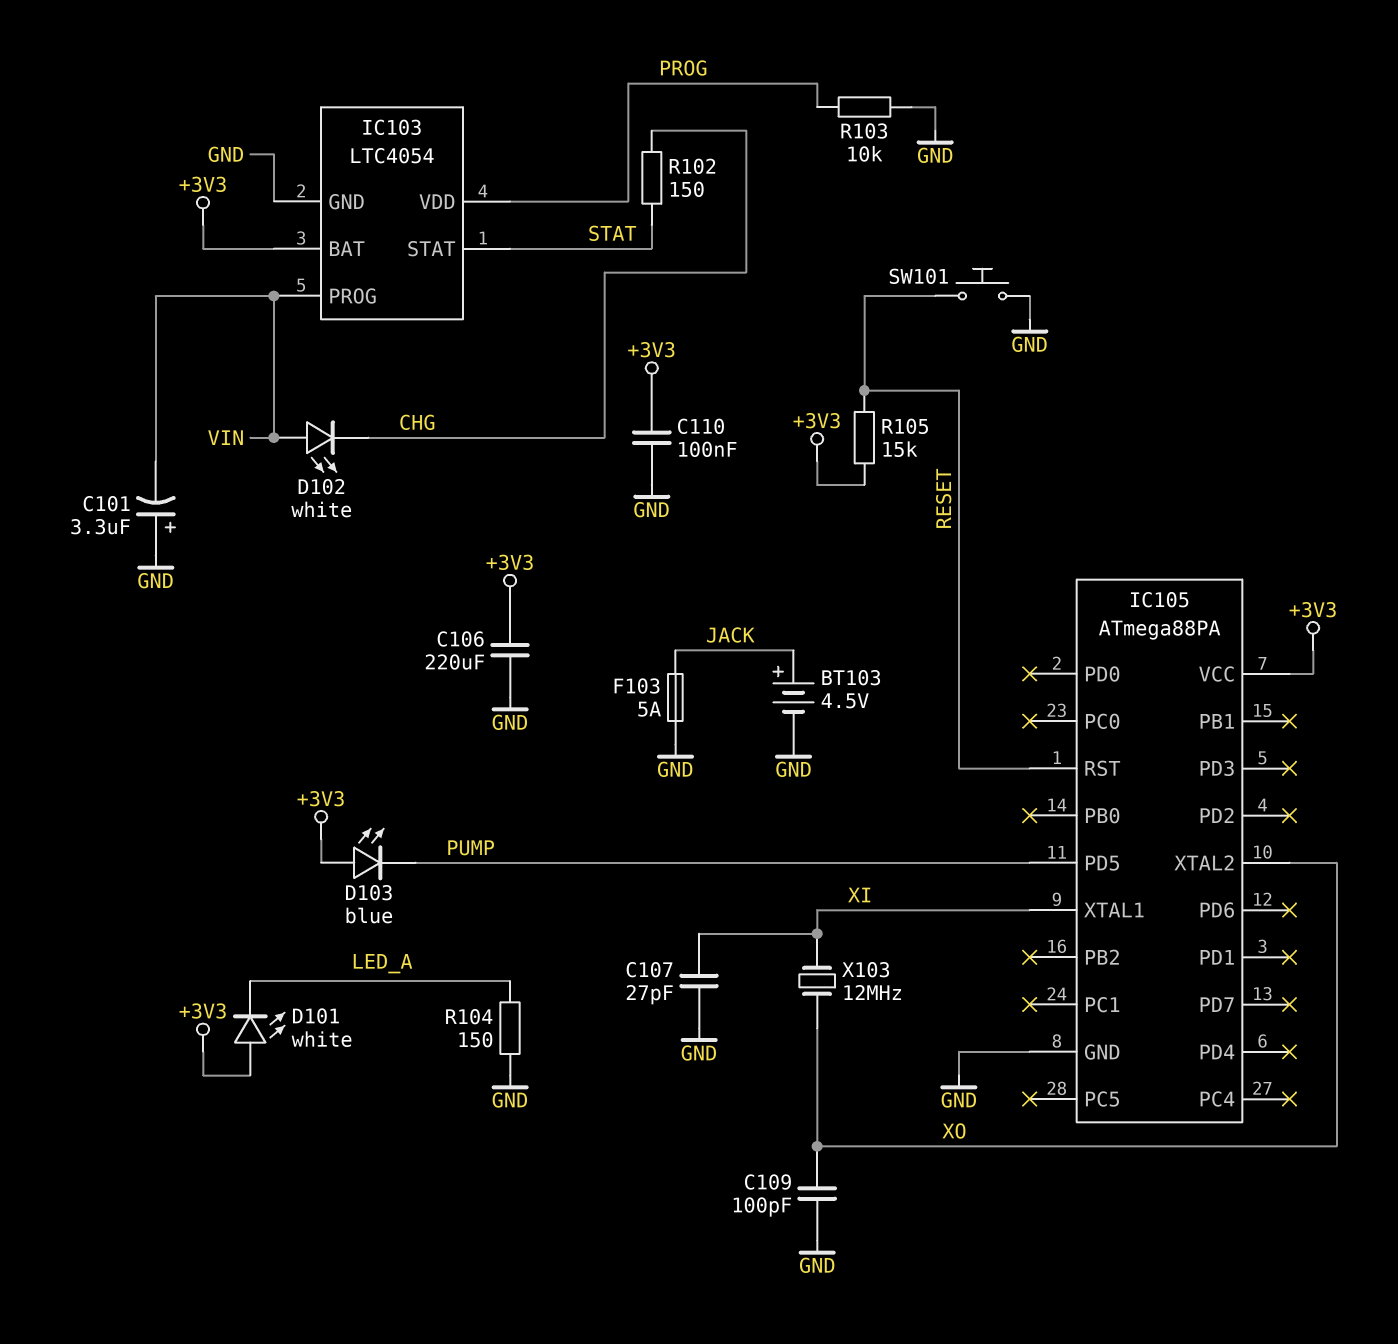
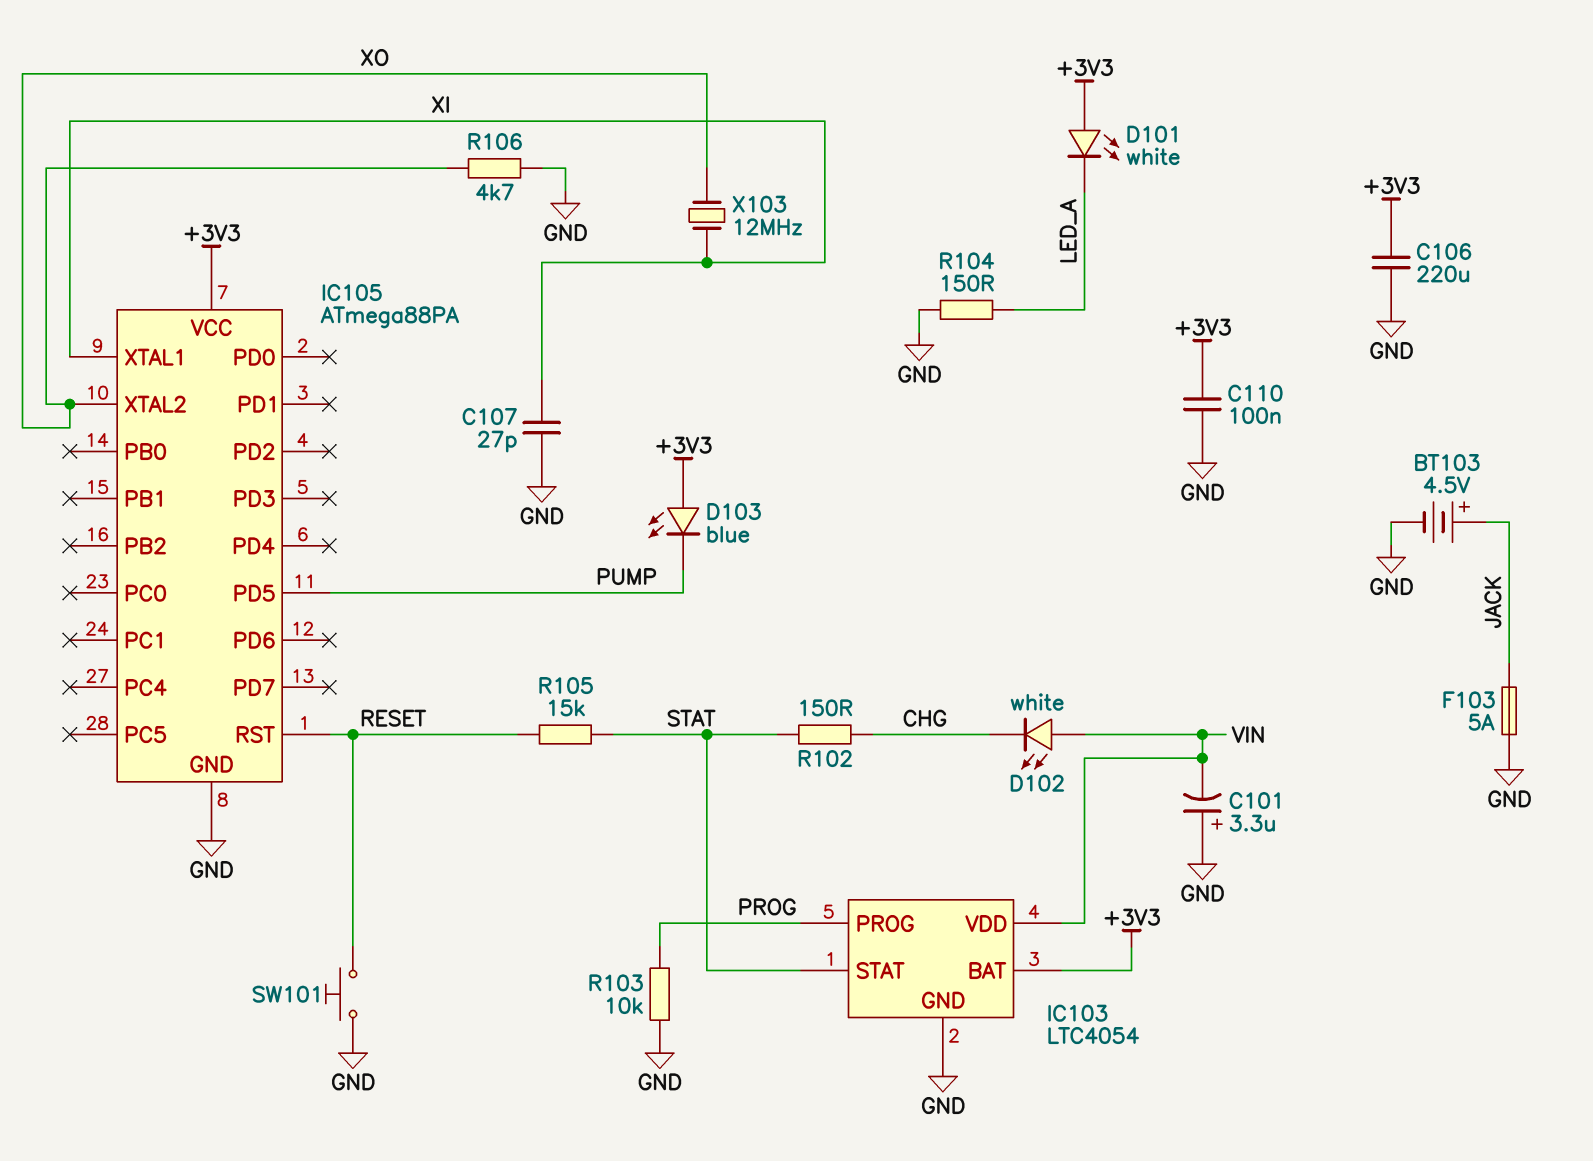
C109: 100pF (GND, XO) -> none
IC103 pin PROG: VIN -> PROG
IC103 pin VDD: PROG -> VIN
R105: 15k (+3V3, RESET) -> 15k (RESET, STAT)
R106: none -> 4.7k (GND, XO)

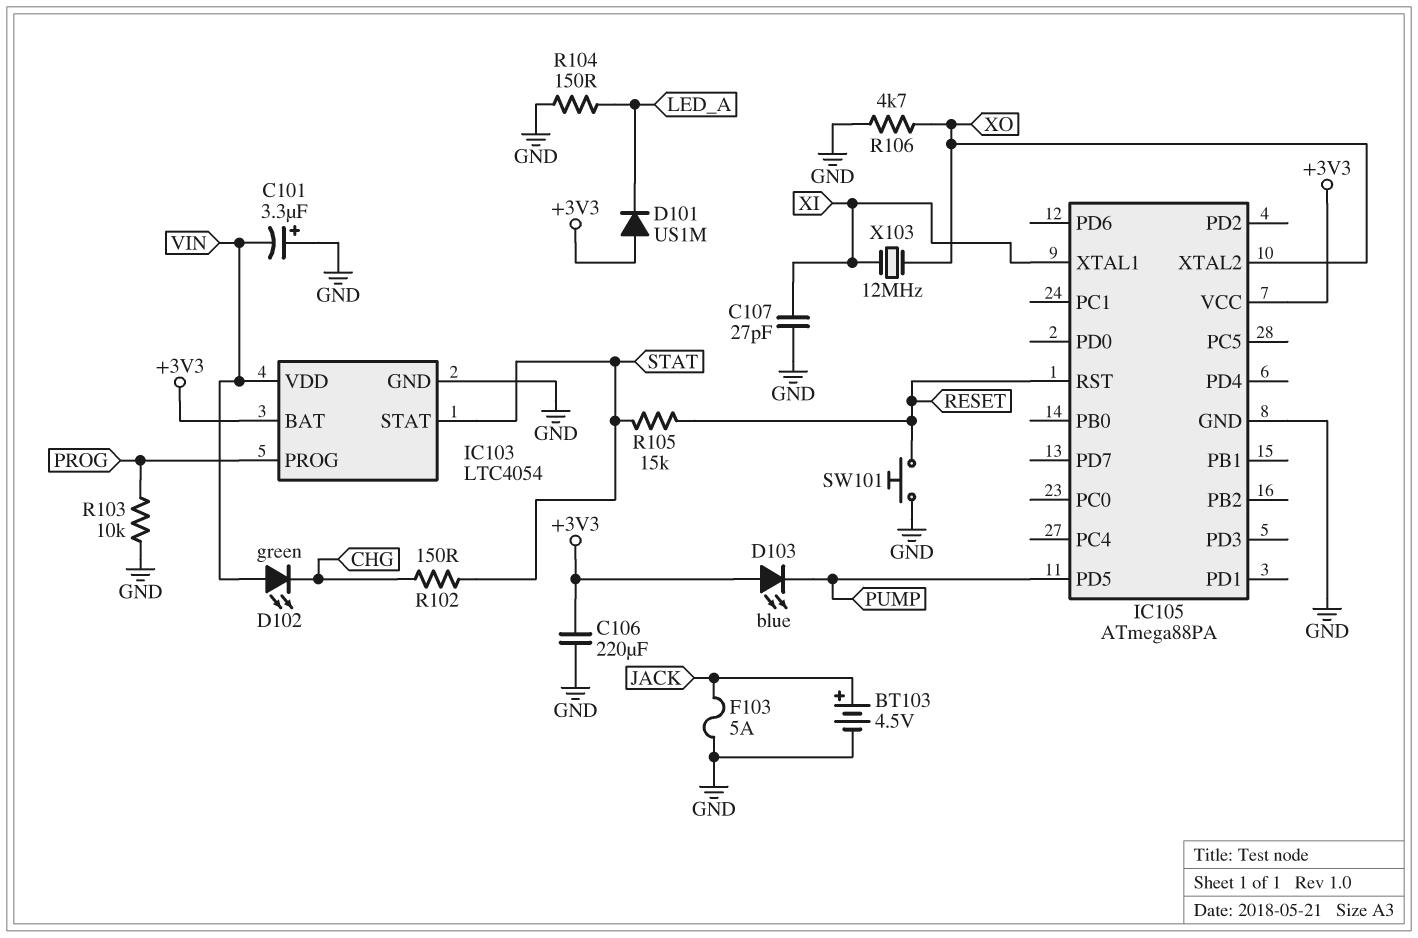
C110: 100nF (+3V3, GND) -> none
D101: LED white (A +3V3, K LED_A) -> diode US1M (A +3V3, K LED_A)
D102: LED white (A VIN, K CHG) -> LED green (A VIN, K CHG)

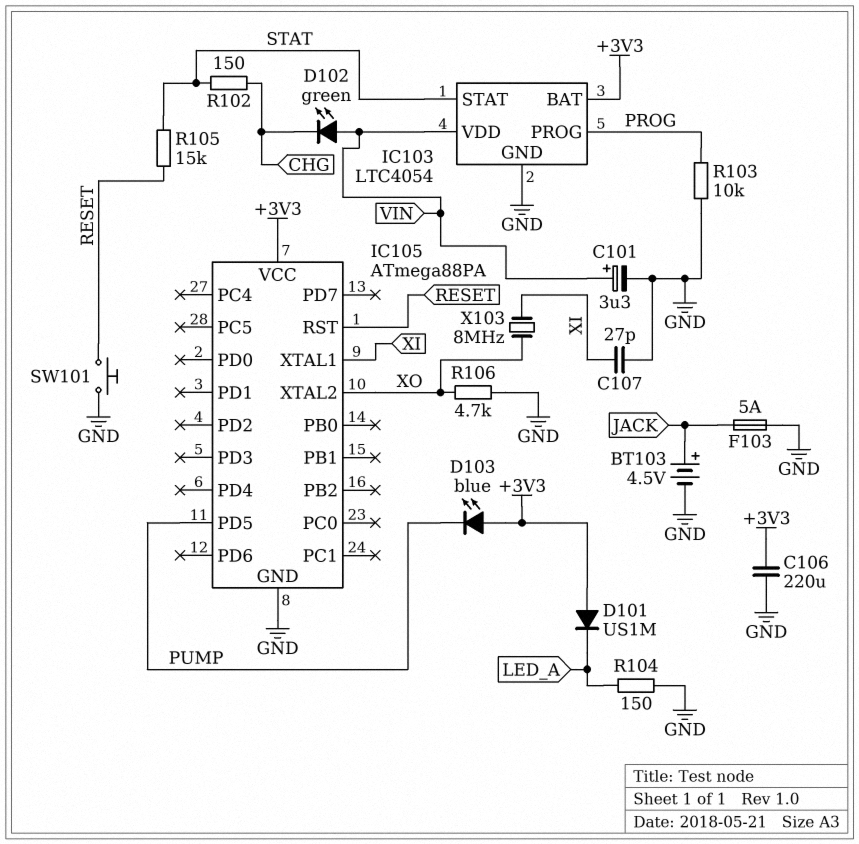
C101: 3.3uF (plus GND, minus VIN) -> 3.3uF (plus VIN, minus GND)
X103: 12MHz (XI, XO) -> 8MHz (XI, XO)

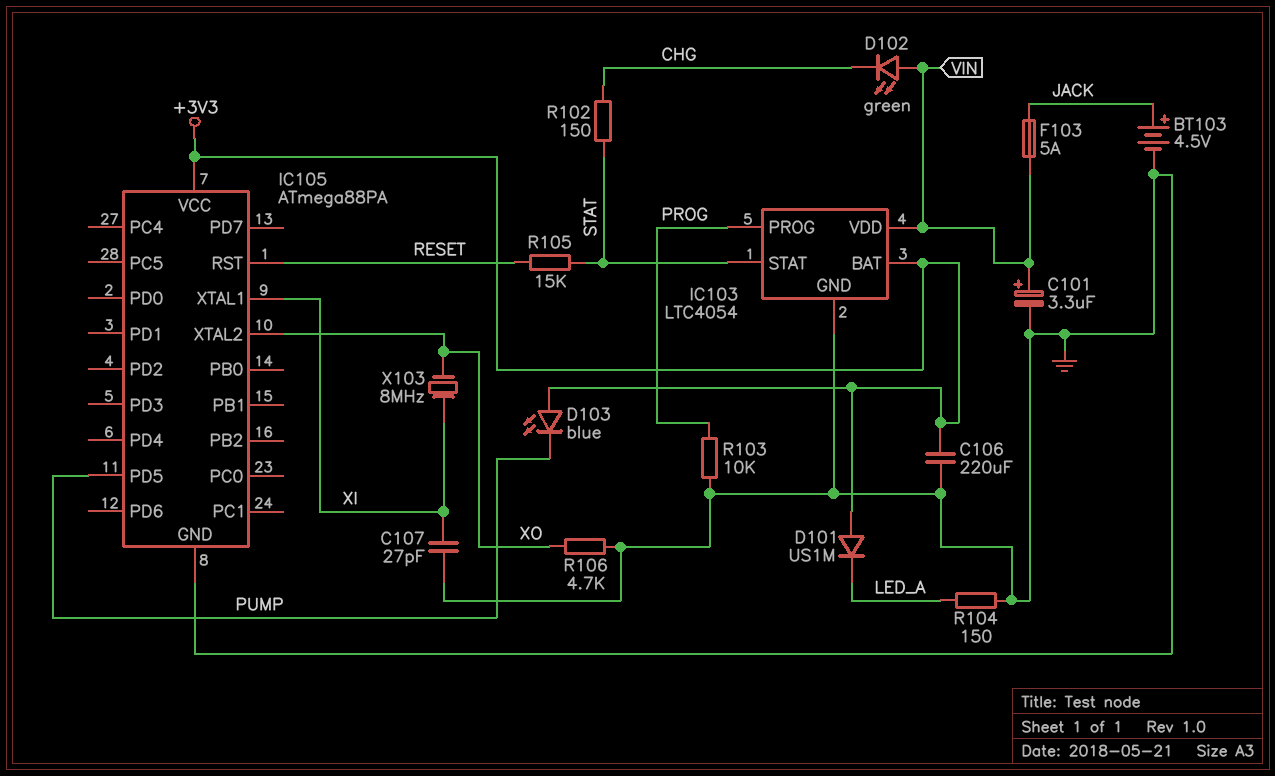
F103: 5A (GND, JACK) -> 5A (JACK, VIN)
SW101: button (GND, RESET) -> none

